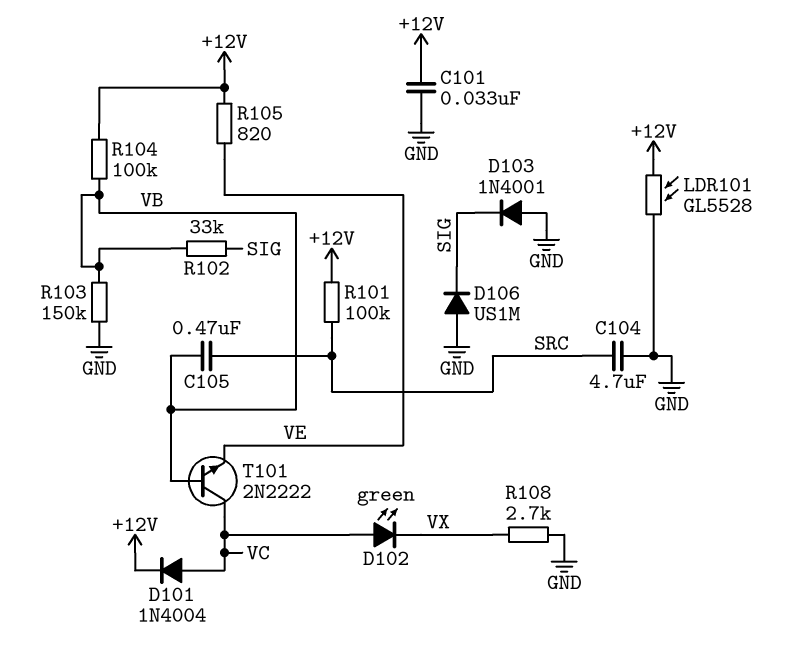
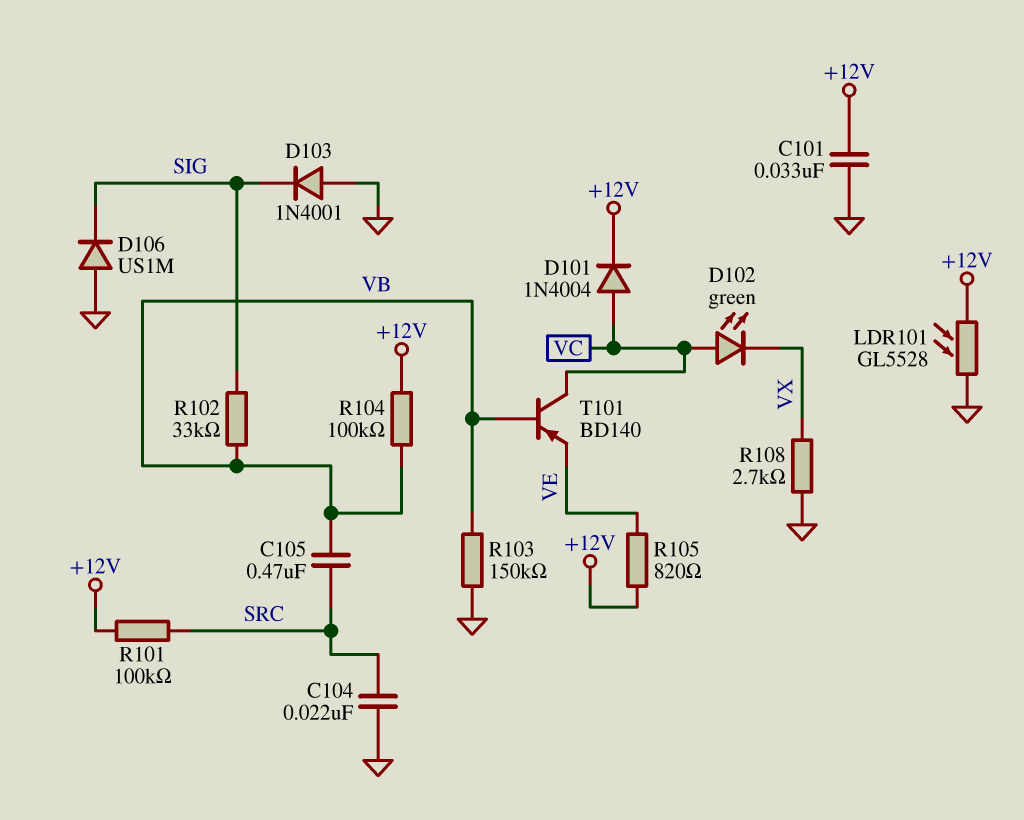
C104: 4.7uF (GND, SRC) -> 22nF (GND, SRC)
T101: NPN 2N2222 (B VB, C VC, E VE) -> PNP BD140 (B VB, C VC, E VE)

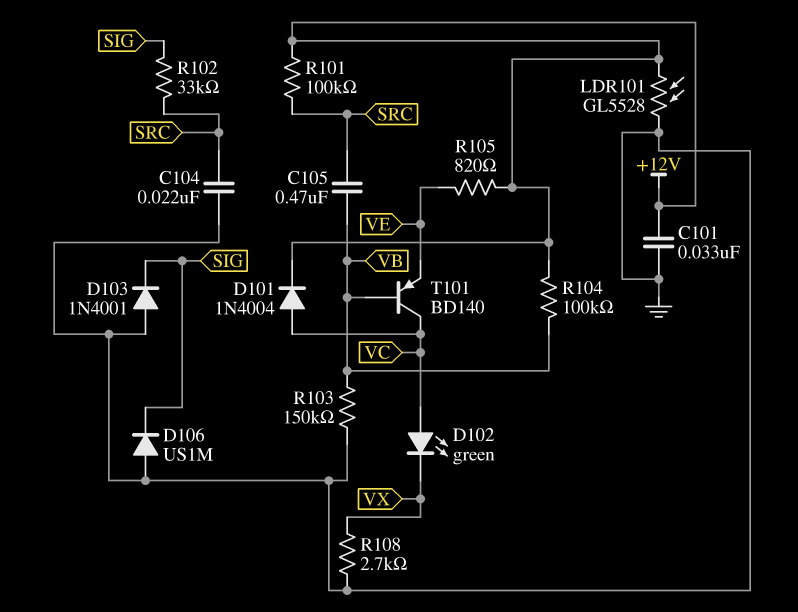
R102: 33k (SIG, VB) -> 33k (SIG, SRC)

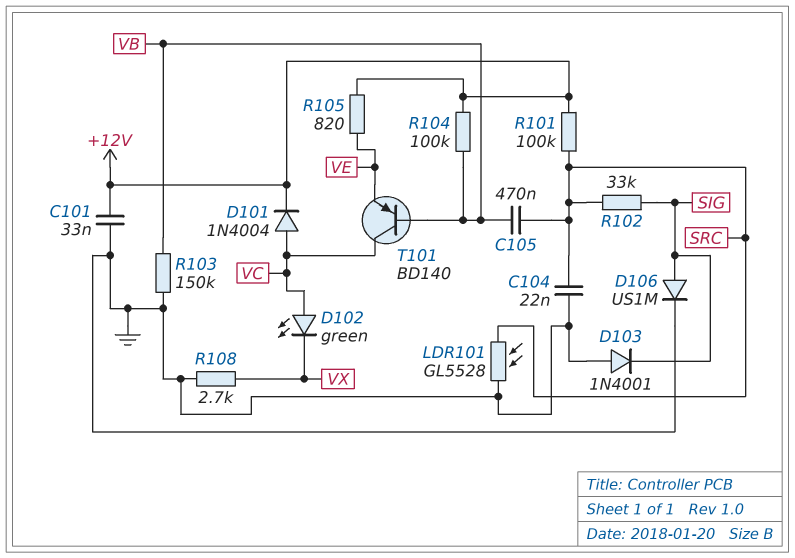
D106: diode US1M (A GND, K SIG) -> diode US1M (A SIG, K GND)
LDR101: GL5528 (+12V, GND) -> GL5528 (GND, SRC)

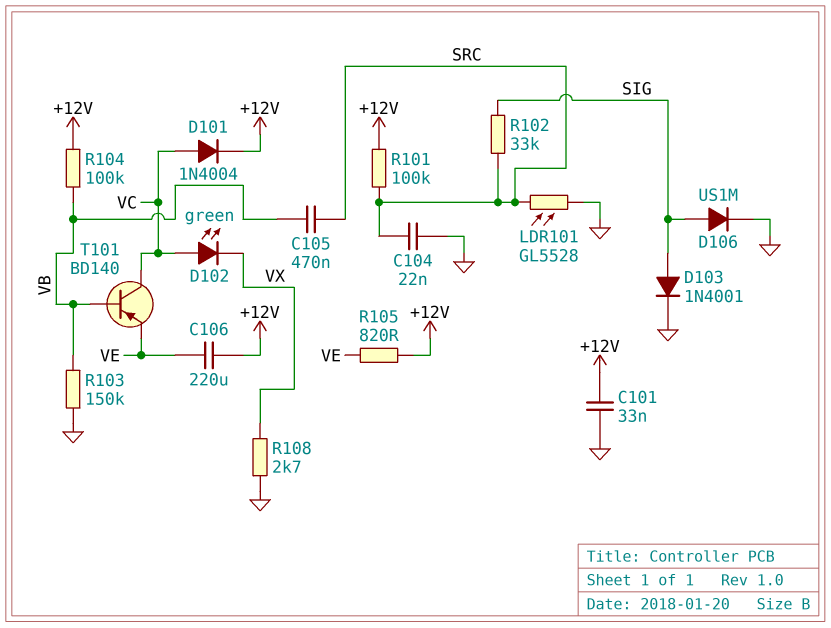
C106: none -> 220uF (+12V, VE)
D103: diode 1N4001 (A GND, K SIG) -> diode 1N4001 (A SIG, K GND)

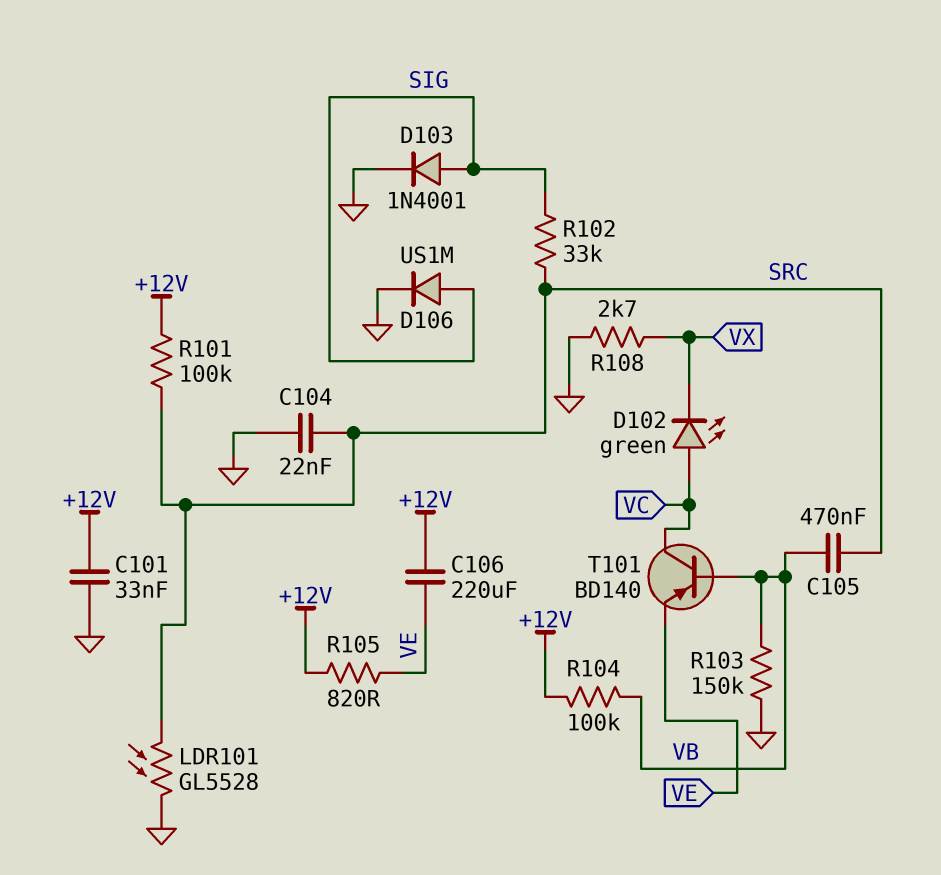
D101: diode 1N4004 (A VC, K +12V) -> none

